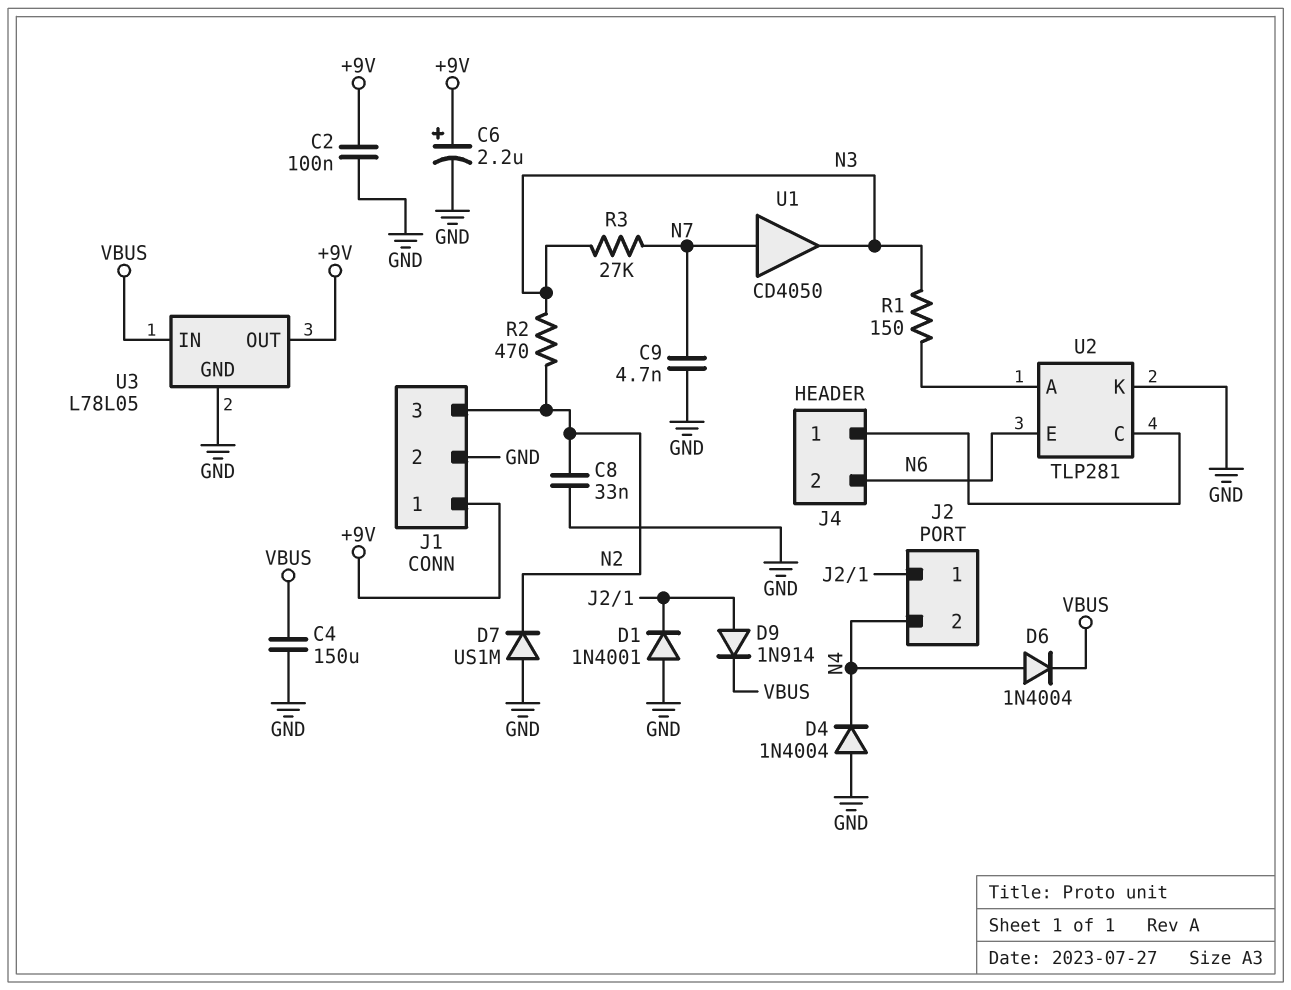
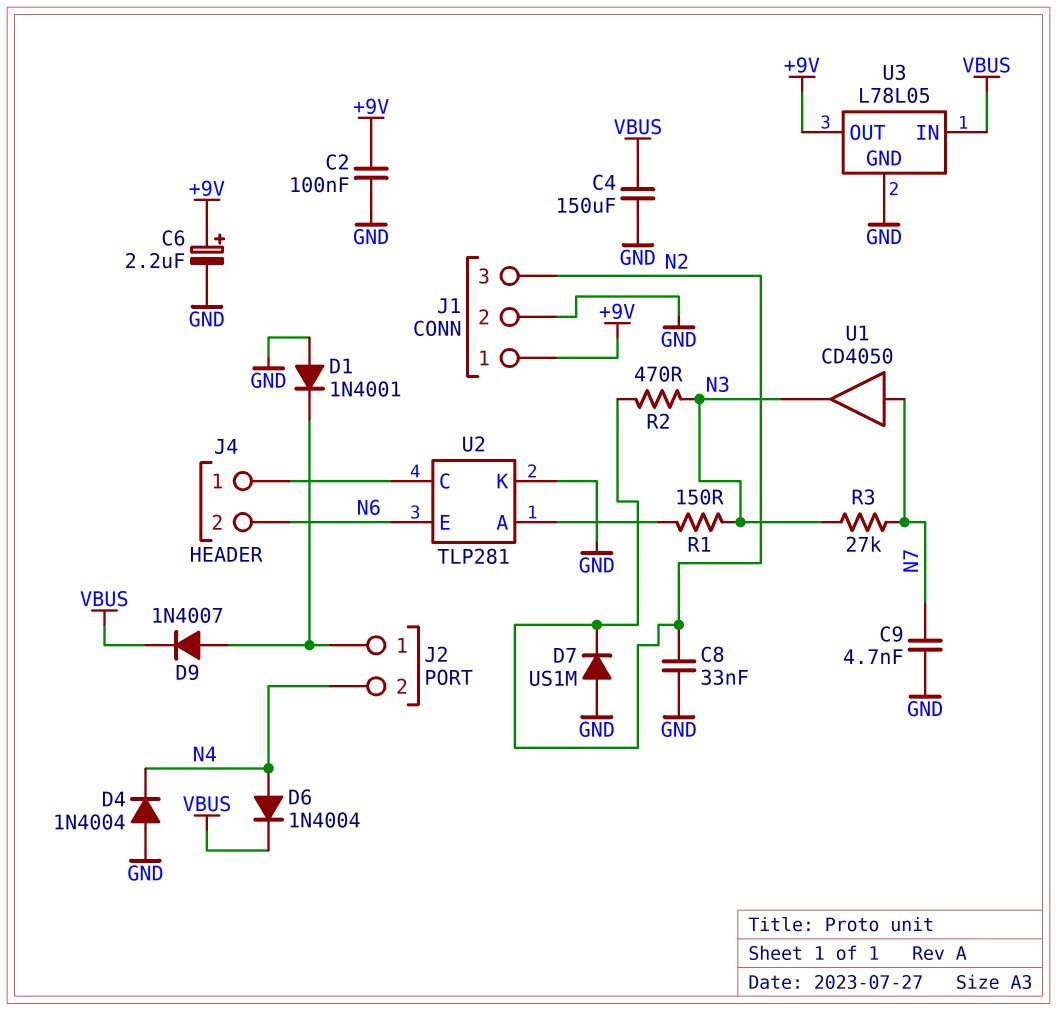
D9: diode 1N914 (A J2/1, K VBUS) -> diode 1N4007 (A J2/1, K VBUS)

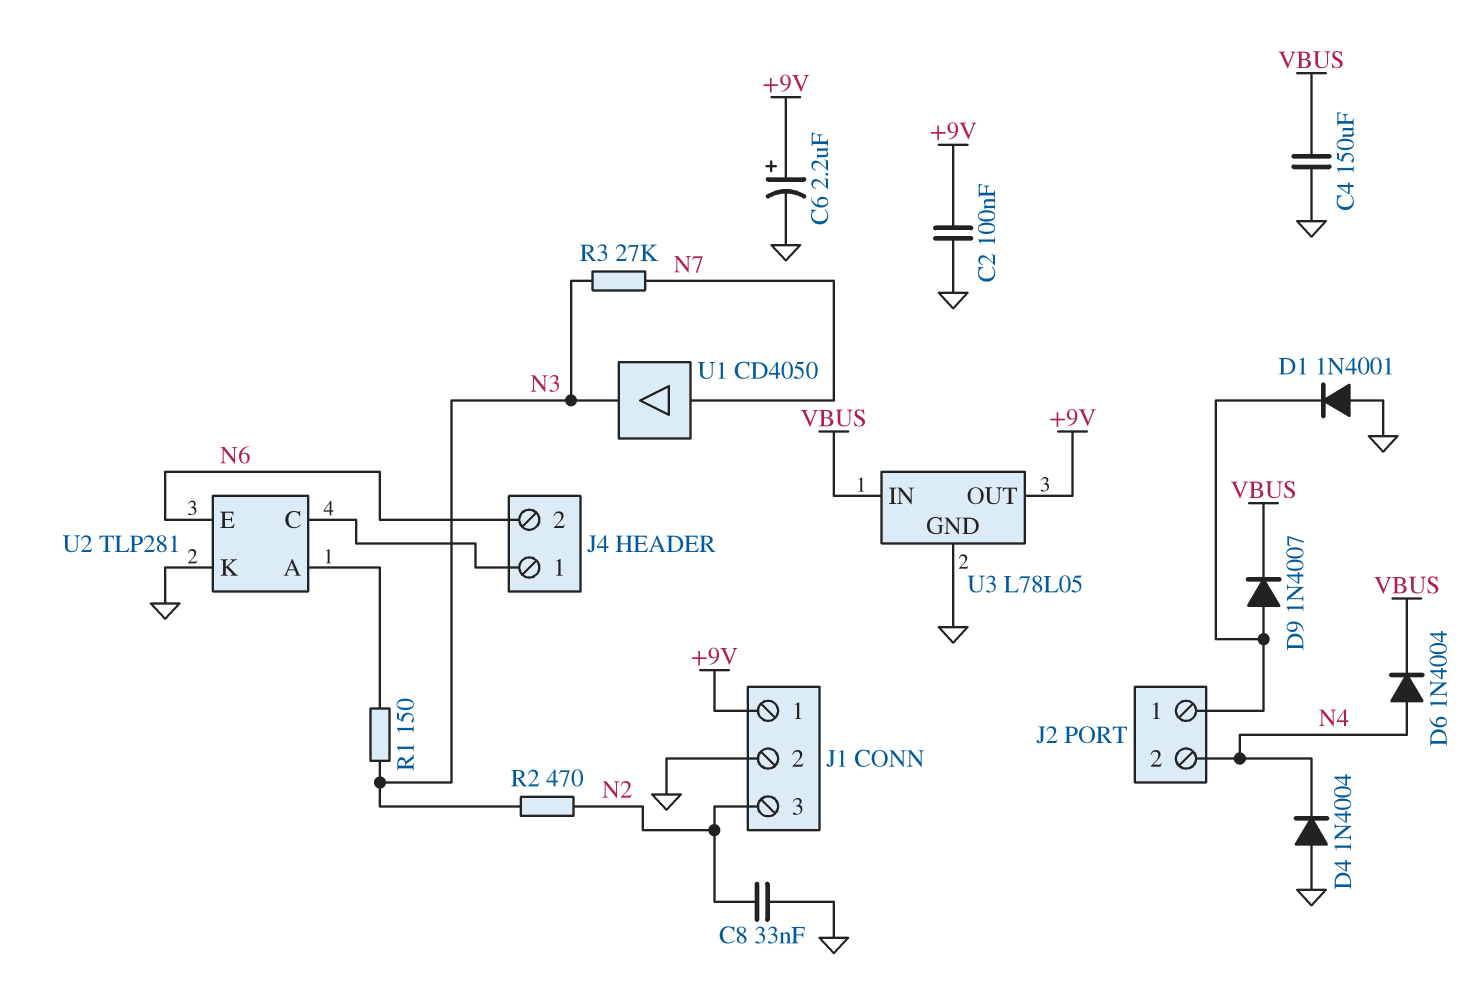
C9: 4.7nF (GND, N7) -> none
D7: diode US1M (A GND, K N2) -> none

